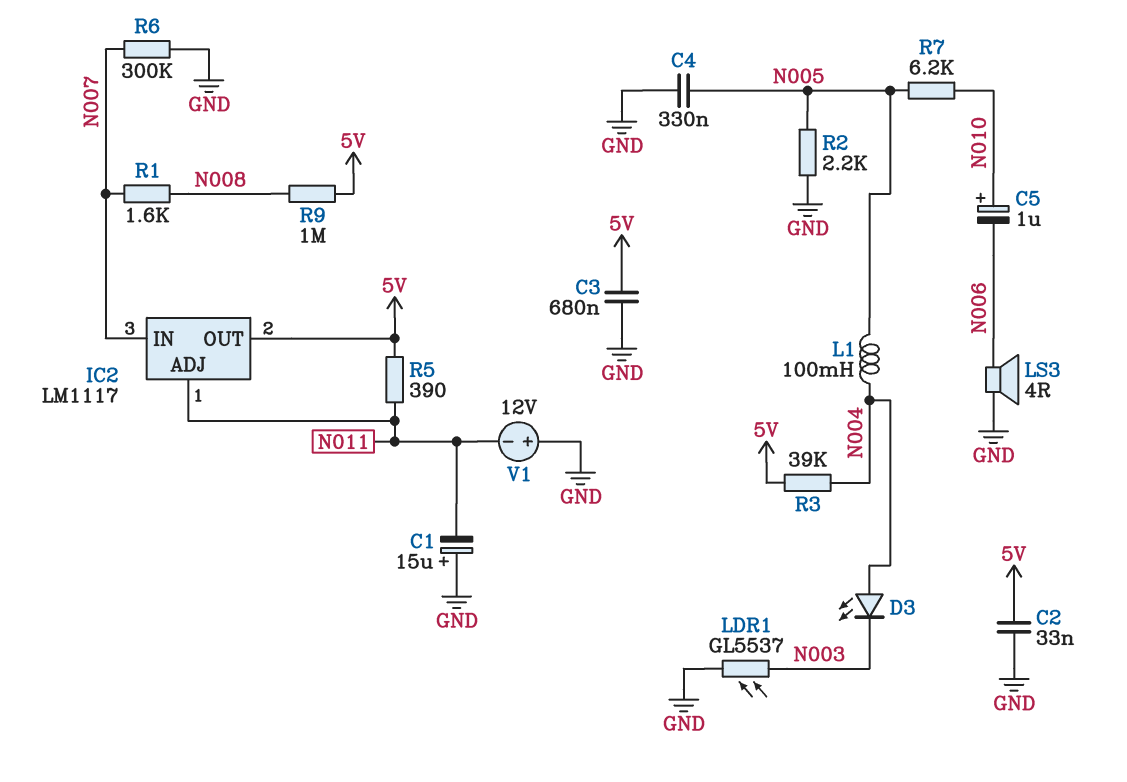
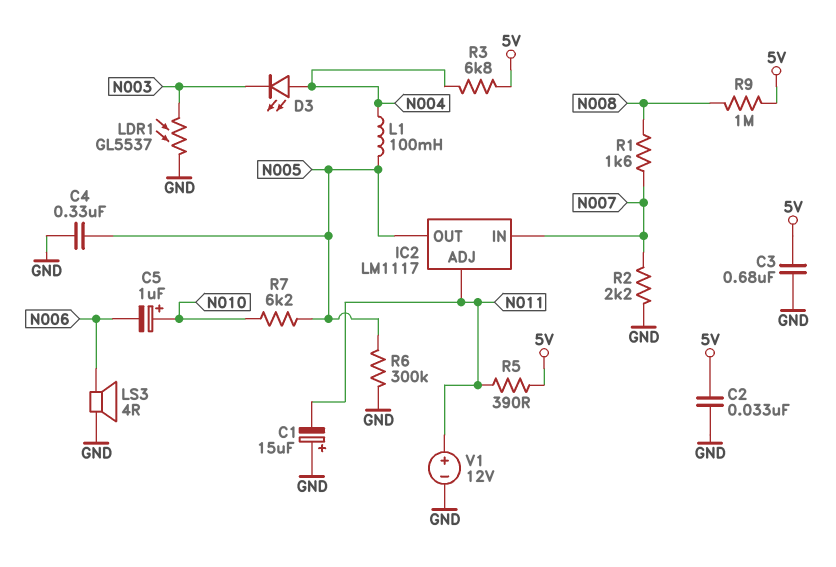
IC2 pin OUT: 5V -> N005
R2: 2.2k (GND, N005) -> 2.2k (GND, N007)
R3: 39k (5V, N004) -> 6.8k (5V, N004)
R6: 300k (GND, N007) -> 300k (GND, N005)
V1: 12V (plus GND, minus N011) -> 12V (plus N011, minus GND)

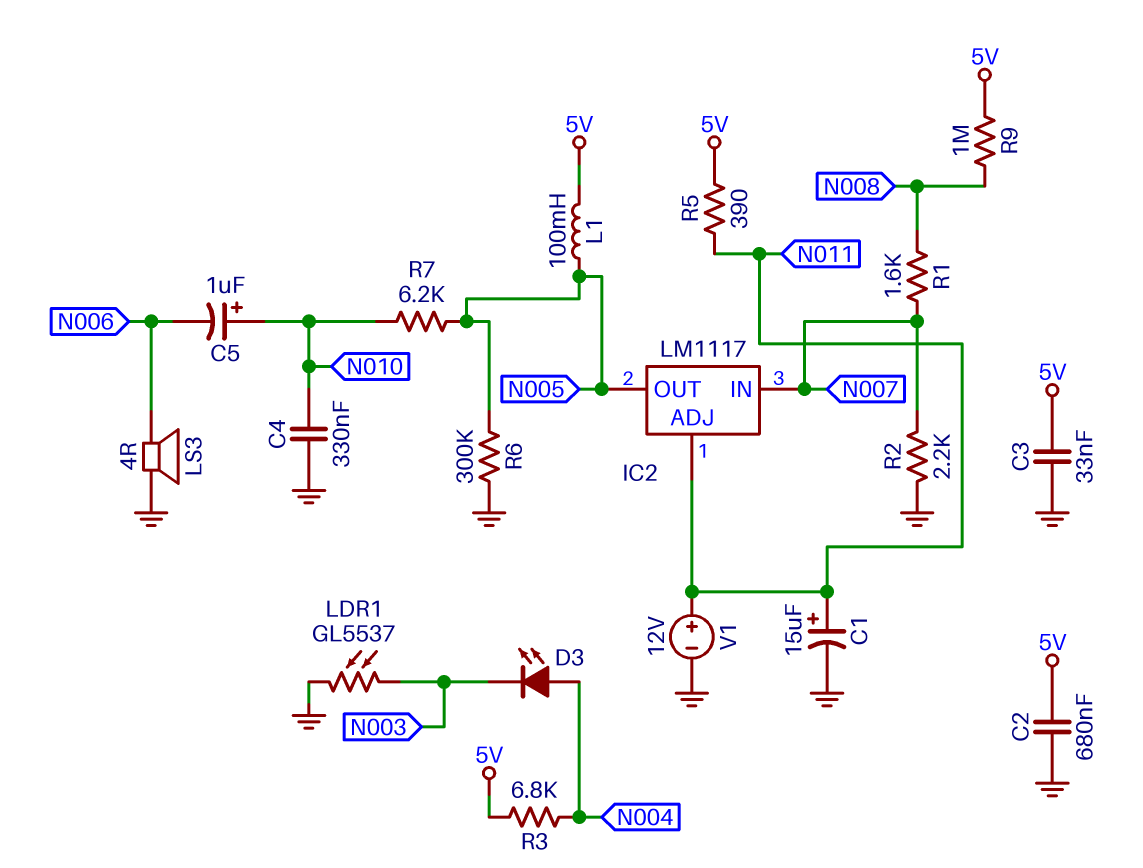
C1: 15uF (plus GND, minus N011) -> 15uF (plus N011, minus GND)
C2: 33nF (5V, GND) -> 680nF (5V, GND)
C3: 680nF (5V, GND) -> 33nF (5V, GND)
C4: 330nF (GND, N005) -> 330nF (GND, N010)
L1: 100mH (N004, N005) -> 100mH (5V, N005)

